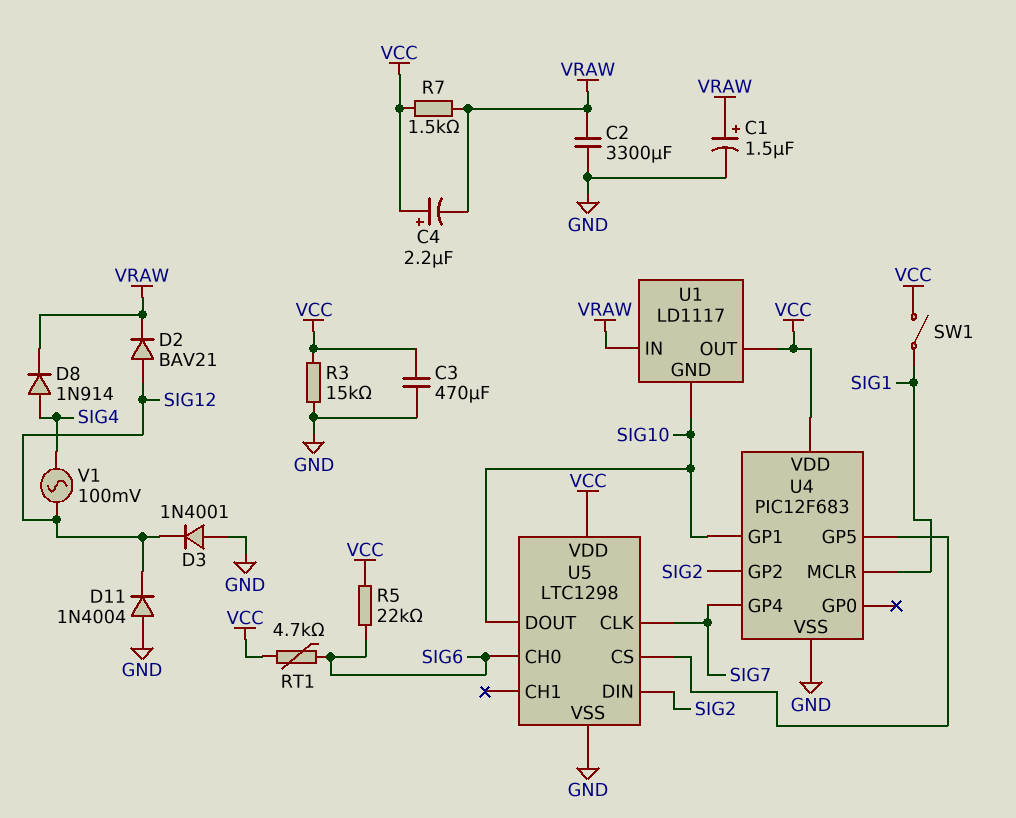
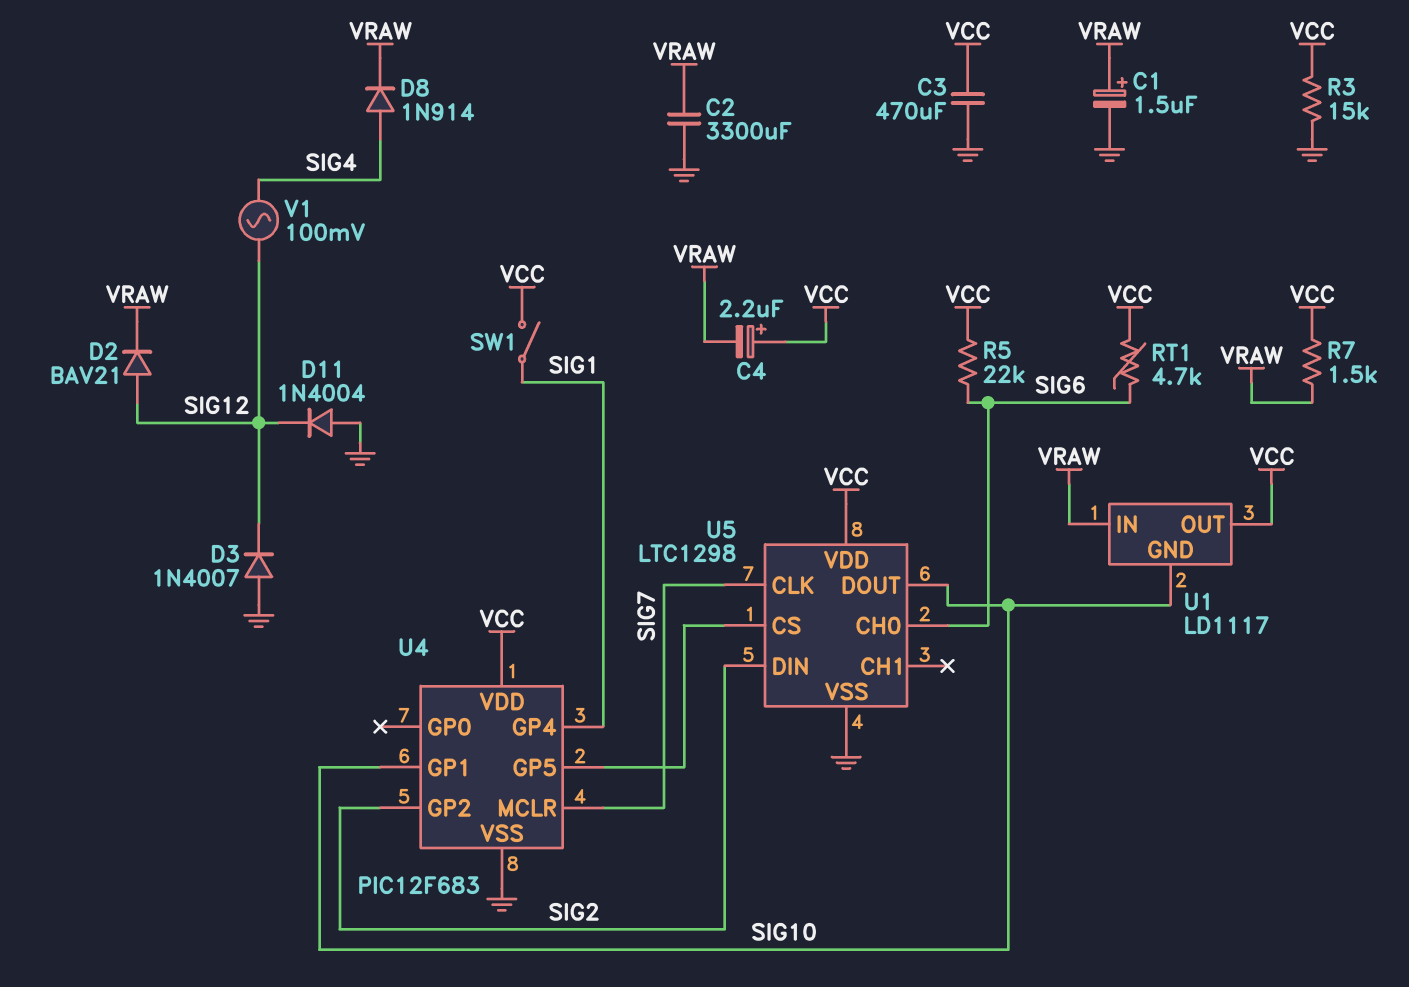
D3: diode 1N4001 (A GND, K SIG12) -> diode 1N4007 (A GND, K SIG12)
U4 pin GP4: SIG7 -> SIG1
U4 pin MCLR: SIG1 -> SIG7

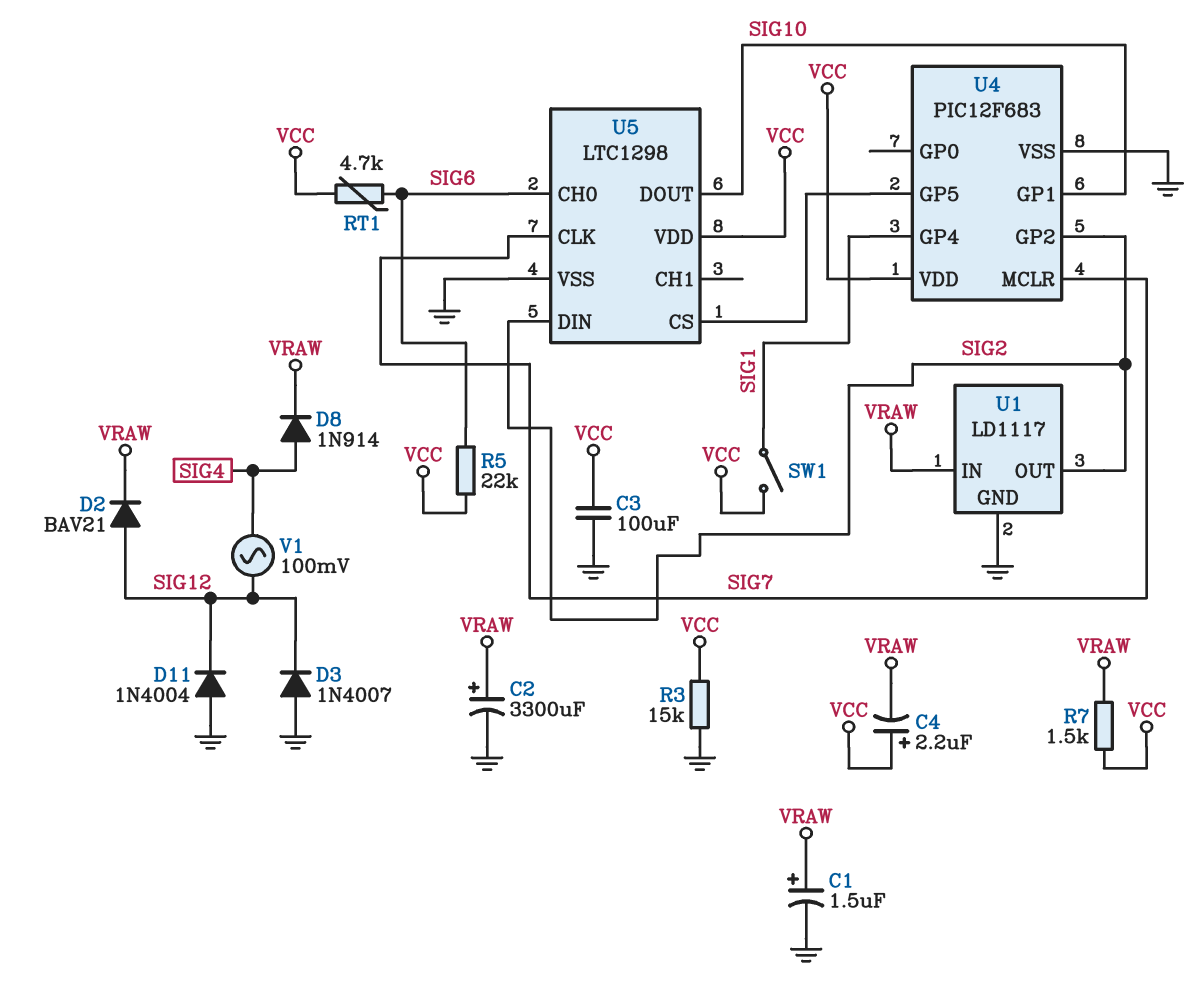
C2: 3300uF (GND, VRAW) -> 3300uF (plus VRAW, minus GND)
C3: 470uF (GND, VCC) -> 100uF (GND, VCC)
U1 pin GND: SIG10 -> GND
U1 pin OUT: VCC -> SIG2

